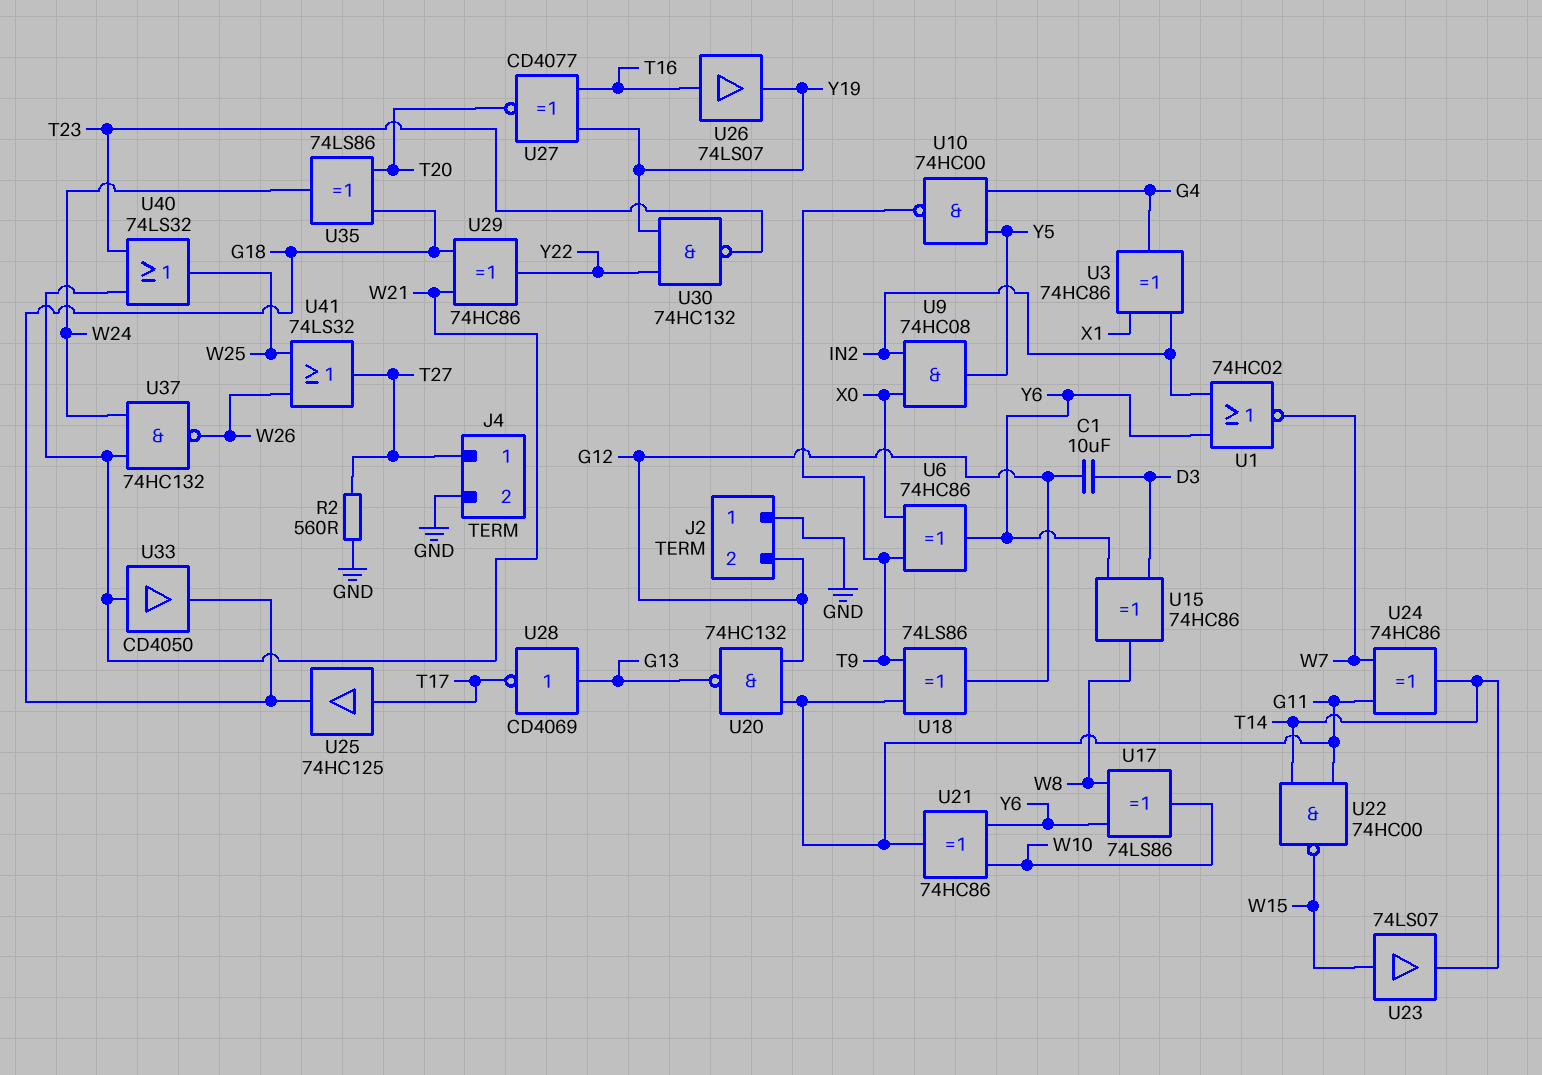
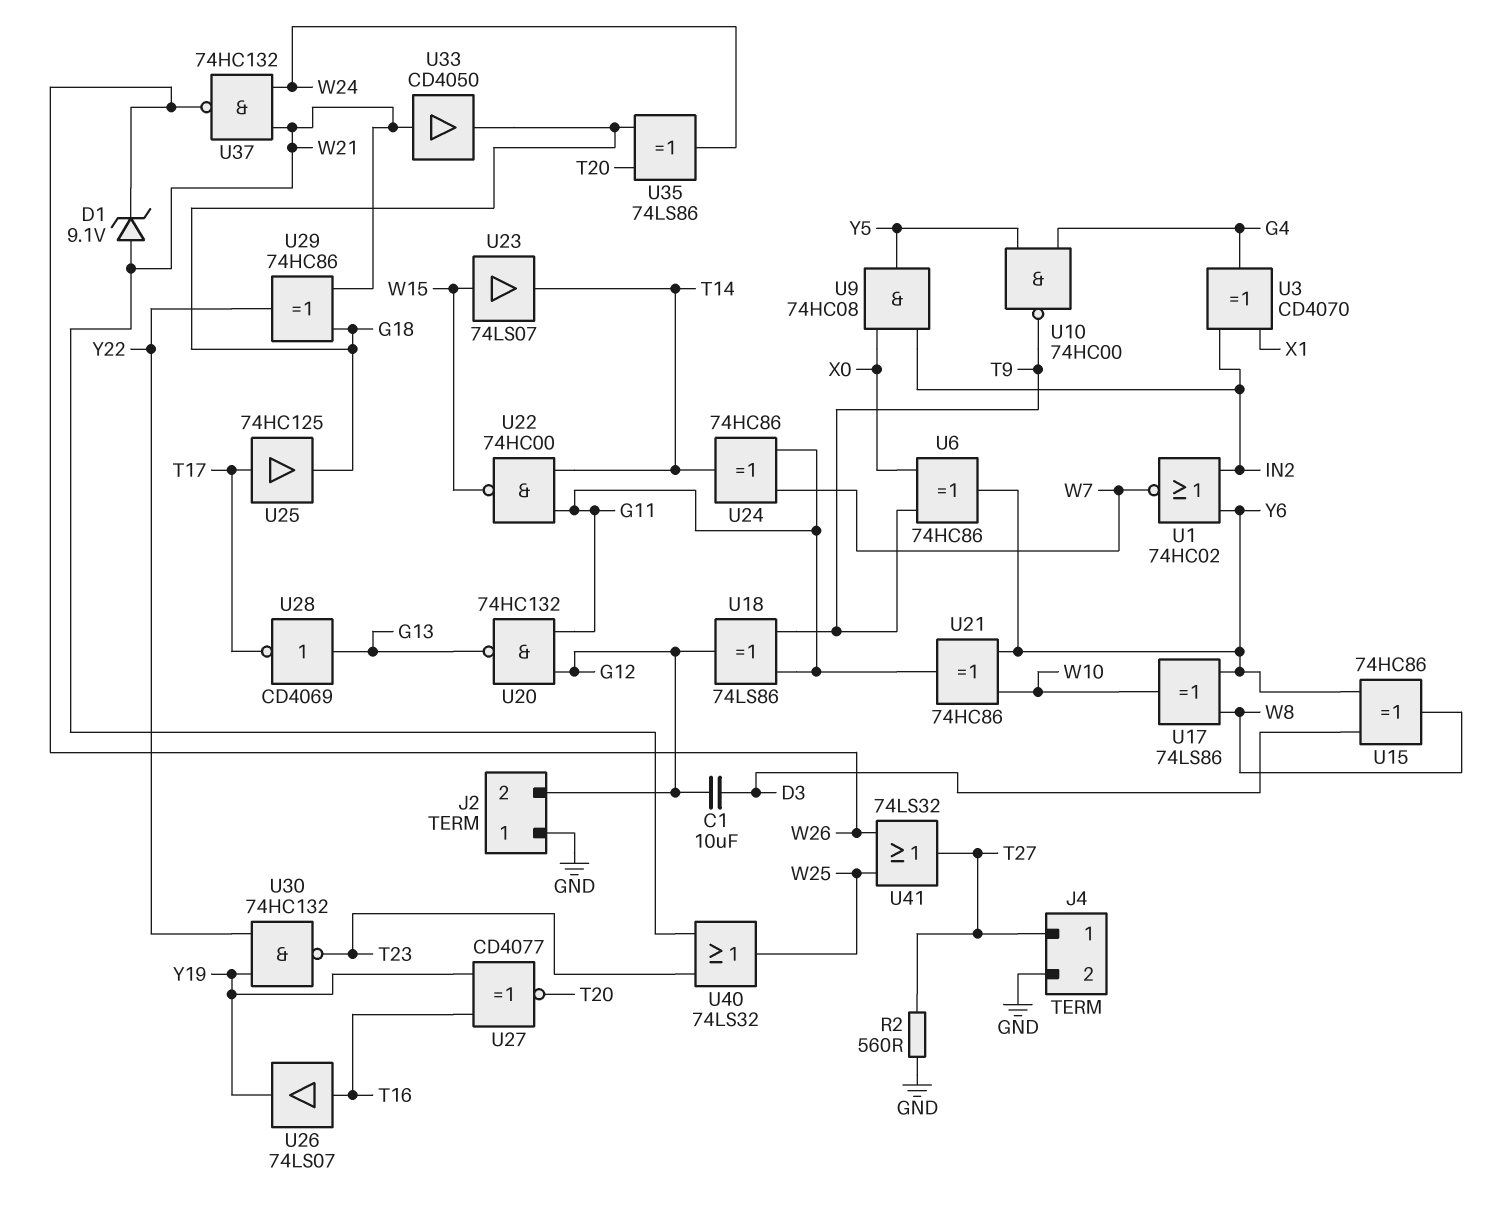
D1: none -> zener 9.1V (A W21, K W26)
U3: XOR 74HC86 (in IN2, in X1, out G4) -> XOR CD4070 (in IN2, in X1, out G4)

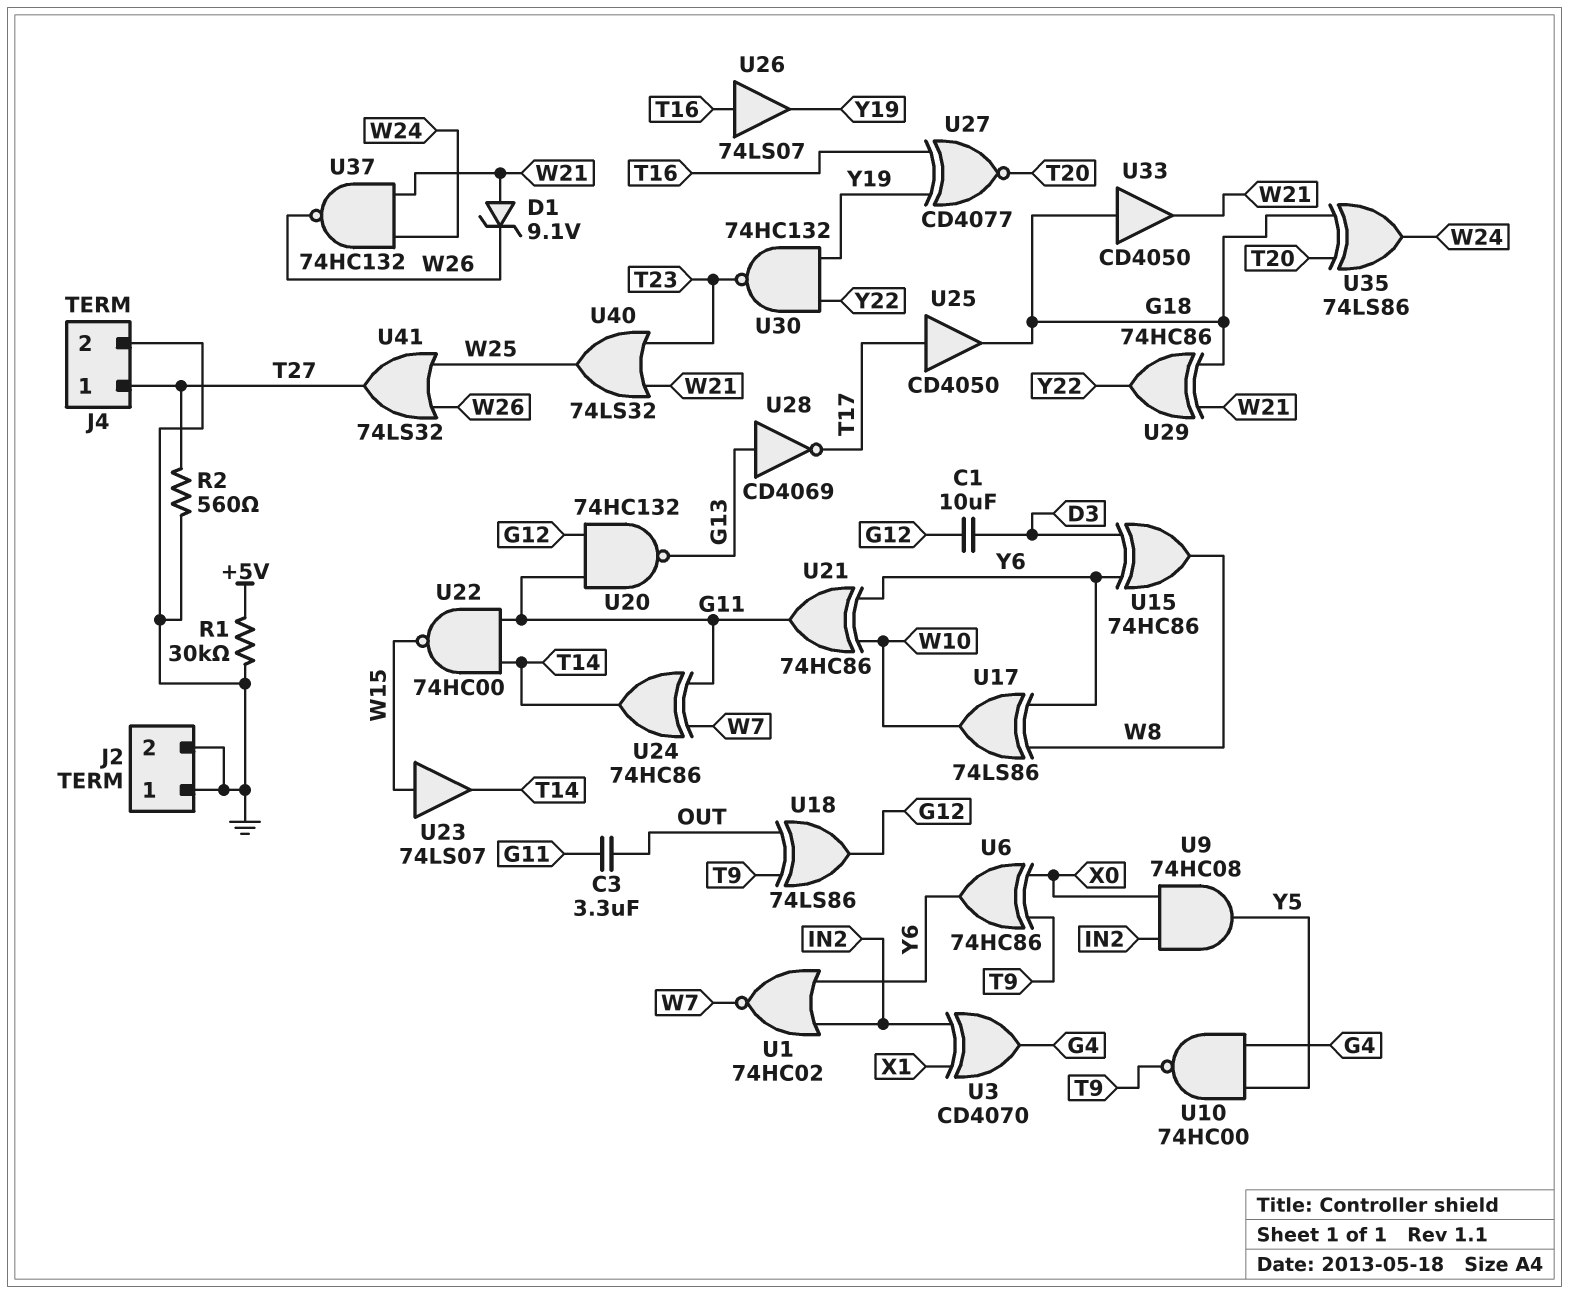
C3: none -> 3.3uF (G11, OUT)
J2 pin 2: G12 -> GND
R1: none -> 30k (+5V, GND)
U18: XOR 74LS86 (in G11, in T9, out G12) -> XOR 74LS86 (in OUT, in T9, out G12)
U25: buffer 74HC125 (in T17, out G18) -> buffer CD4050 (in T17, out G18)
U33: buffer CD4050 (in W21, out G18) -> buffer CD4050 (in G18, out W21)

